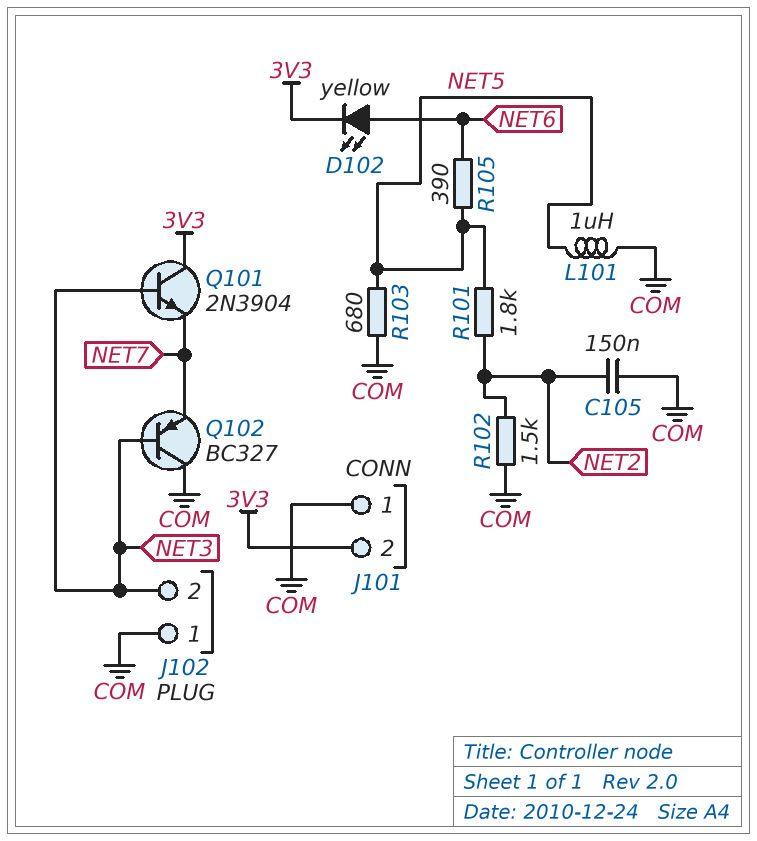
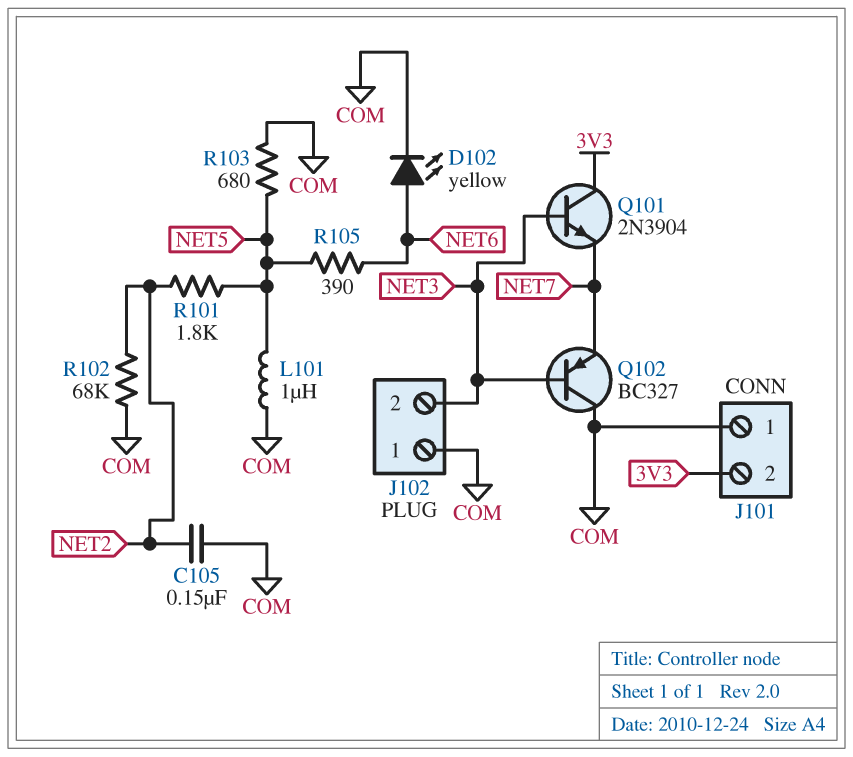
D102: LED yellow (A NET6, K 3V3) -> LED yellow (A NET6, K COM)
R102: 1.5k (COM, NET2) -> 68k (COM, NET2)

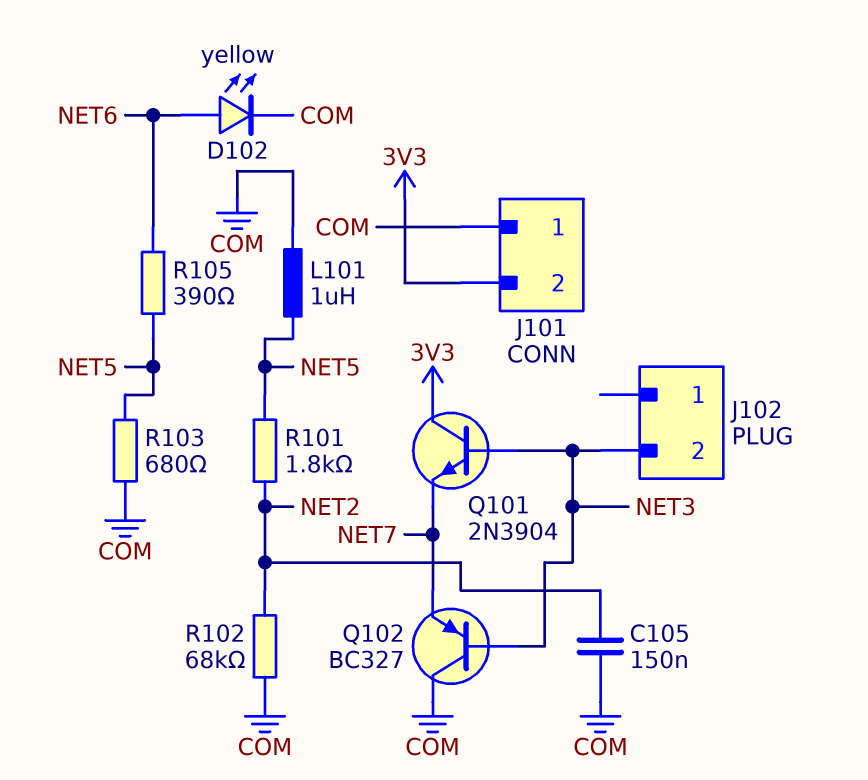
J102 pin 1: COM -> none

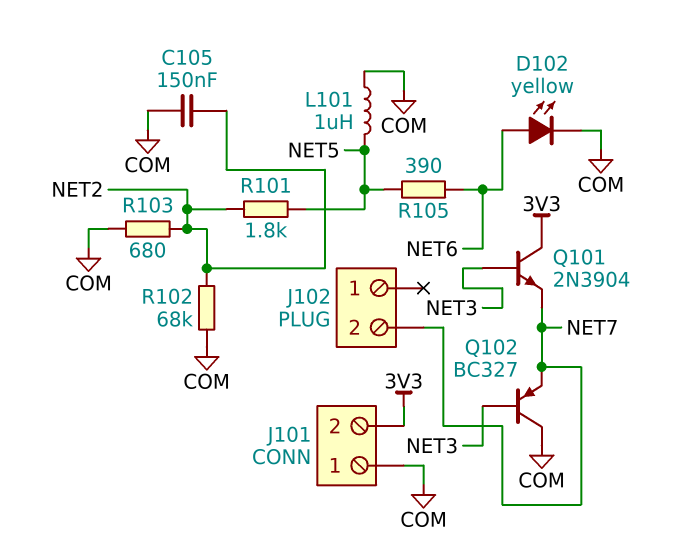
J102 pin 2: NET3 -> NET7
R103: 680 (COM, NET5) -> 680 (COM, NET2)

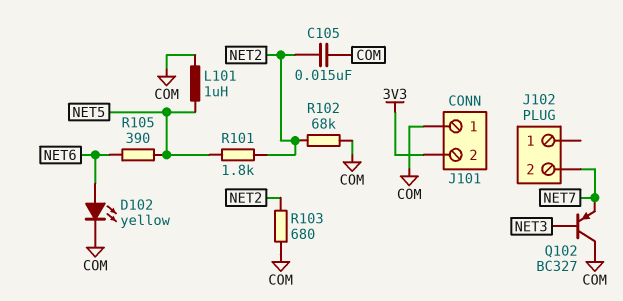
C105: 150nF (COM, NET2) -> 15nF (COM, NET2)
Q101: NPN 2N3904 (B NET3, C 3V3, E NET7) -> none

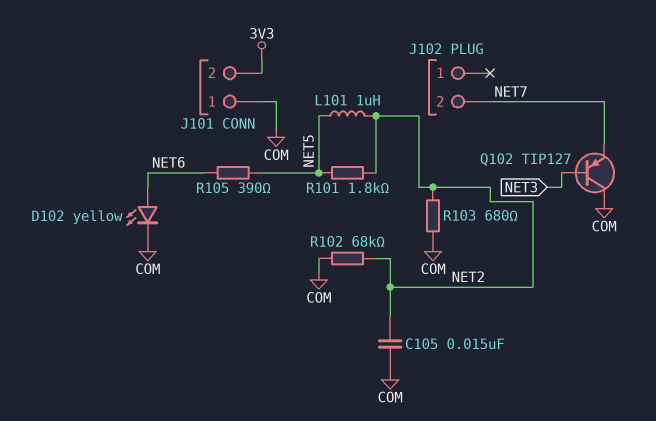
L101: 1uH (COM, NET5) -> 1uH (NET2, NET5)
Q102: PNP BC327 (B NET3, C COM, E NET7) -> PNP TIP127 (B NET3, C COM, E NET7)

